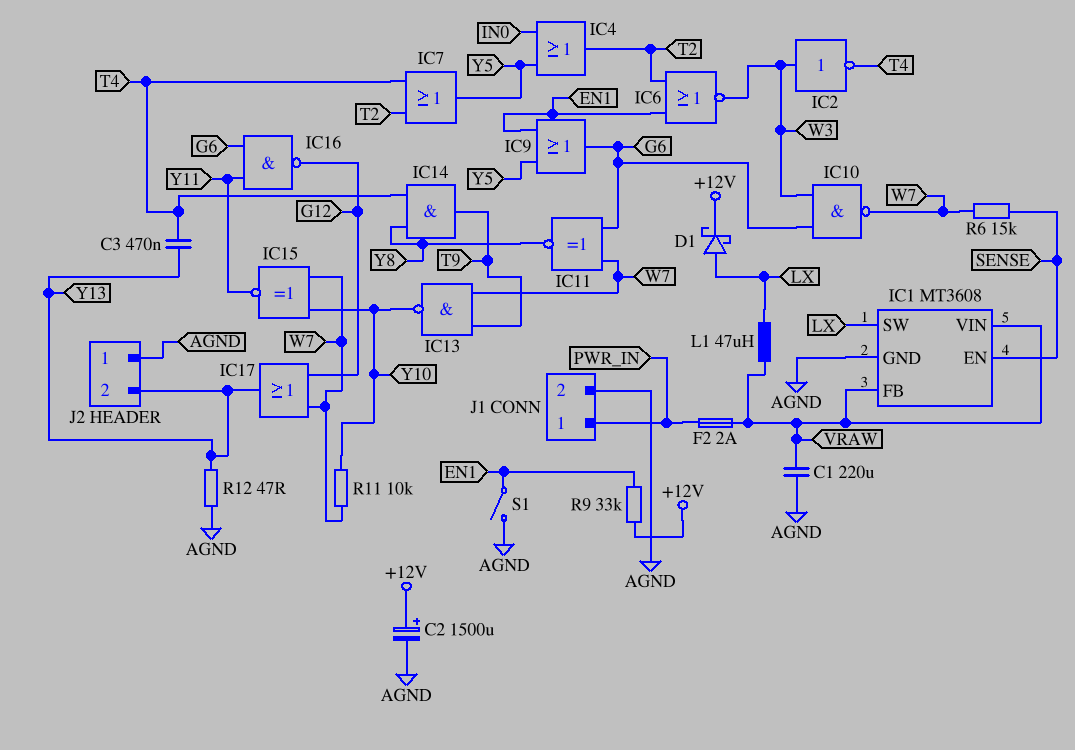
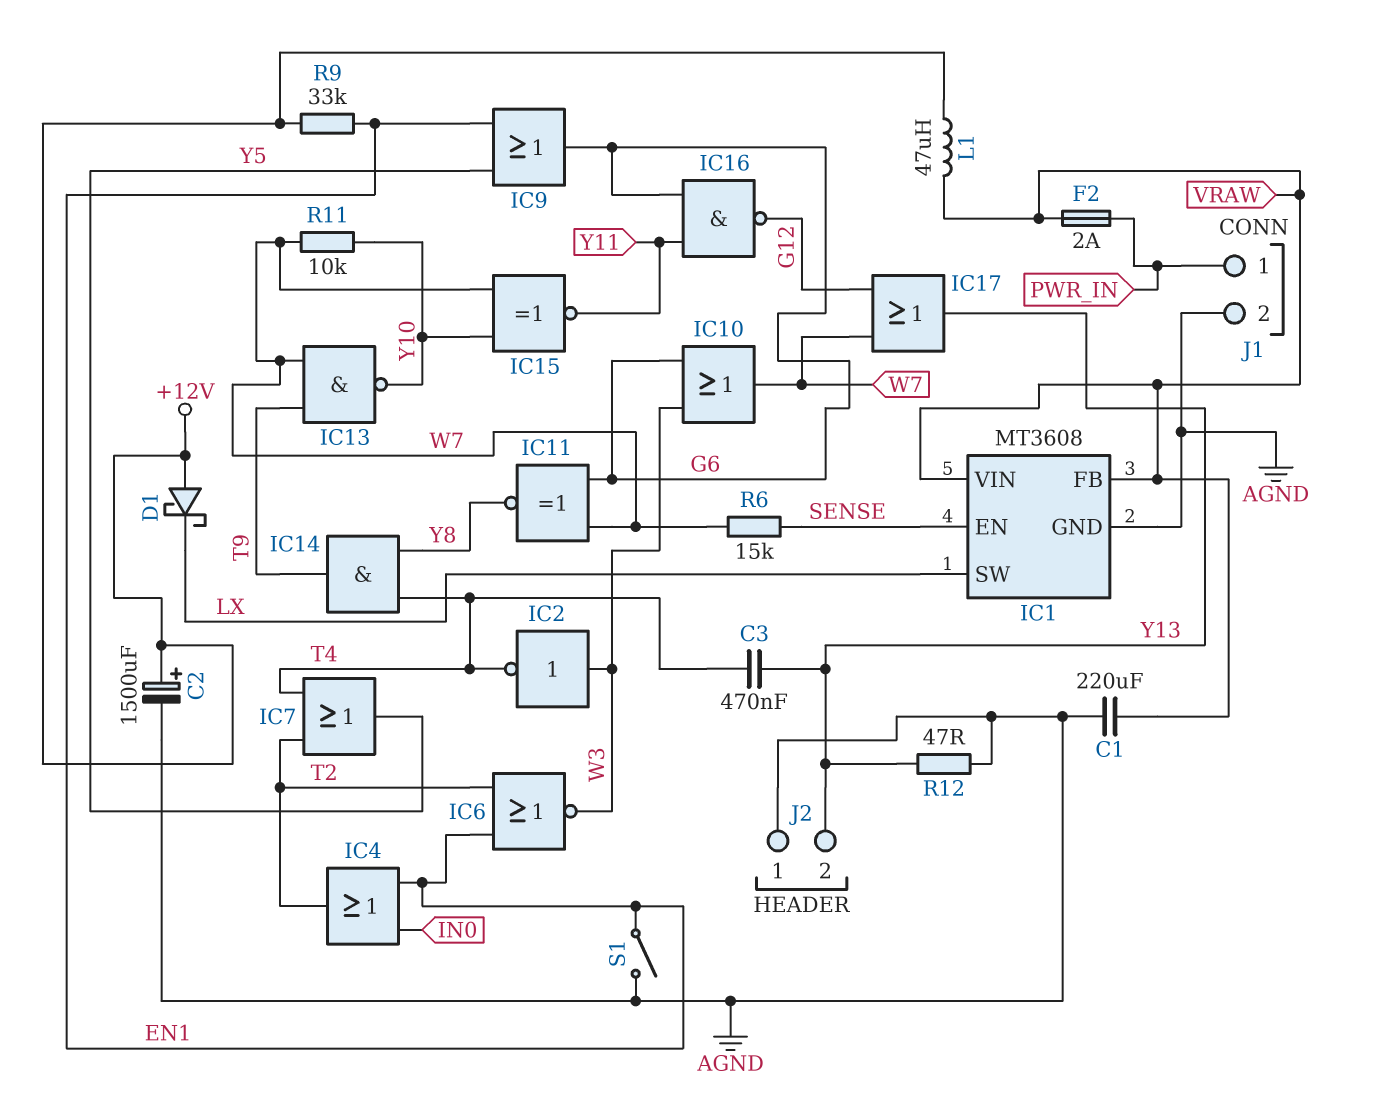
D1: schottky (A LX, K +12V) -> schottky (A +12V, K LX)
IC4: OR (in IN0, in Y5, out T2) -> OR (in EN1, in IN0, out T2)
IC10: NAND (in G6, in W3, out W7) -> OR (in G6, in W3, out W7)
L1: 47uH (LX, VRAW) -> 47uH (+12V, VRAW)

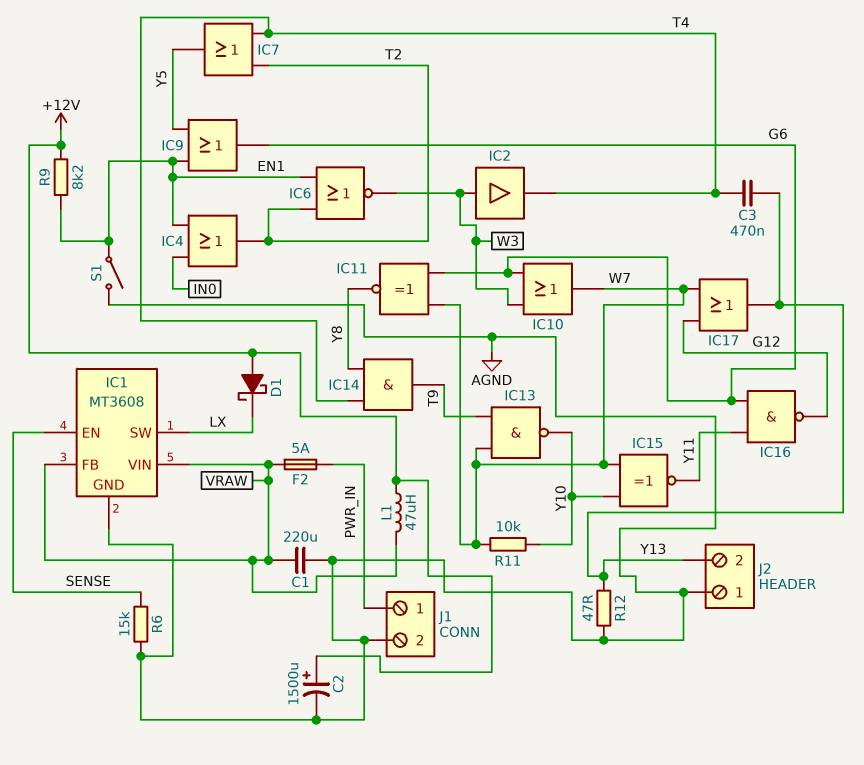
F2: 2A (PWR_IN, VRAW) -> 5A (PWR_IN, VRAW)
IC2: NOT (in W3, out T4) -> buffer (in W3, out T4)
R6: 15k (SENSE, W7) -> 15k (AGND, SENSE)
R9: 33k (+12V, EN1) -> 8.2k (+12V, EN1)

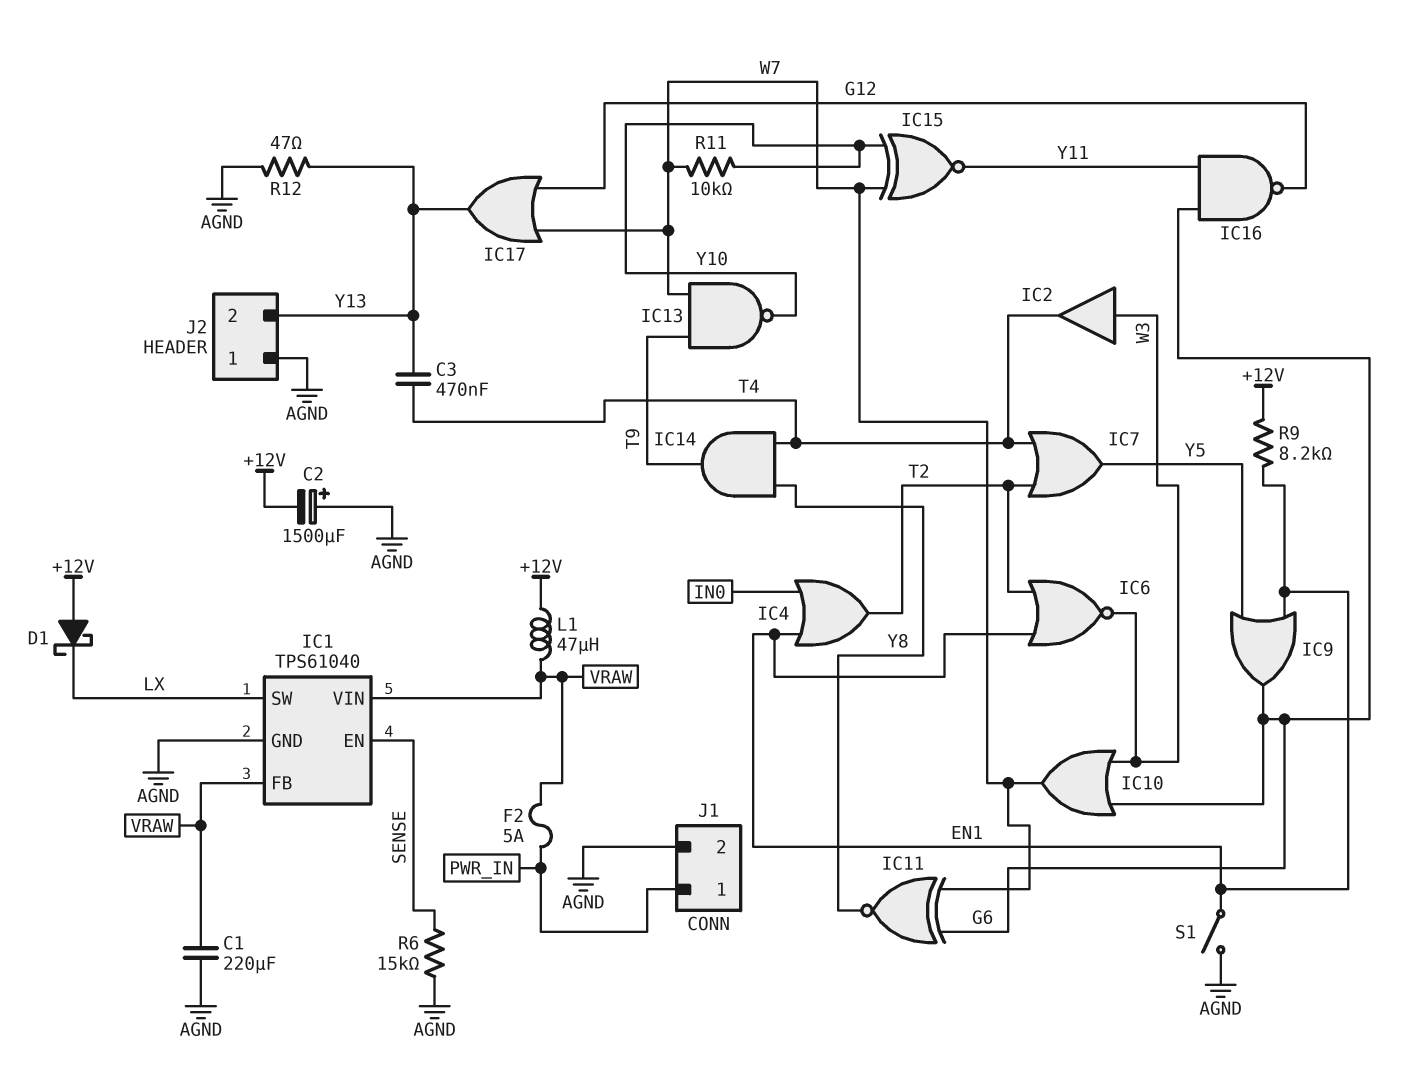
C2: 1500uF (plus +12V, minus AGND) -> 1500uF (plus AGND, minus +12V)
IC1: MT3608 -> TPS61040

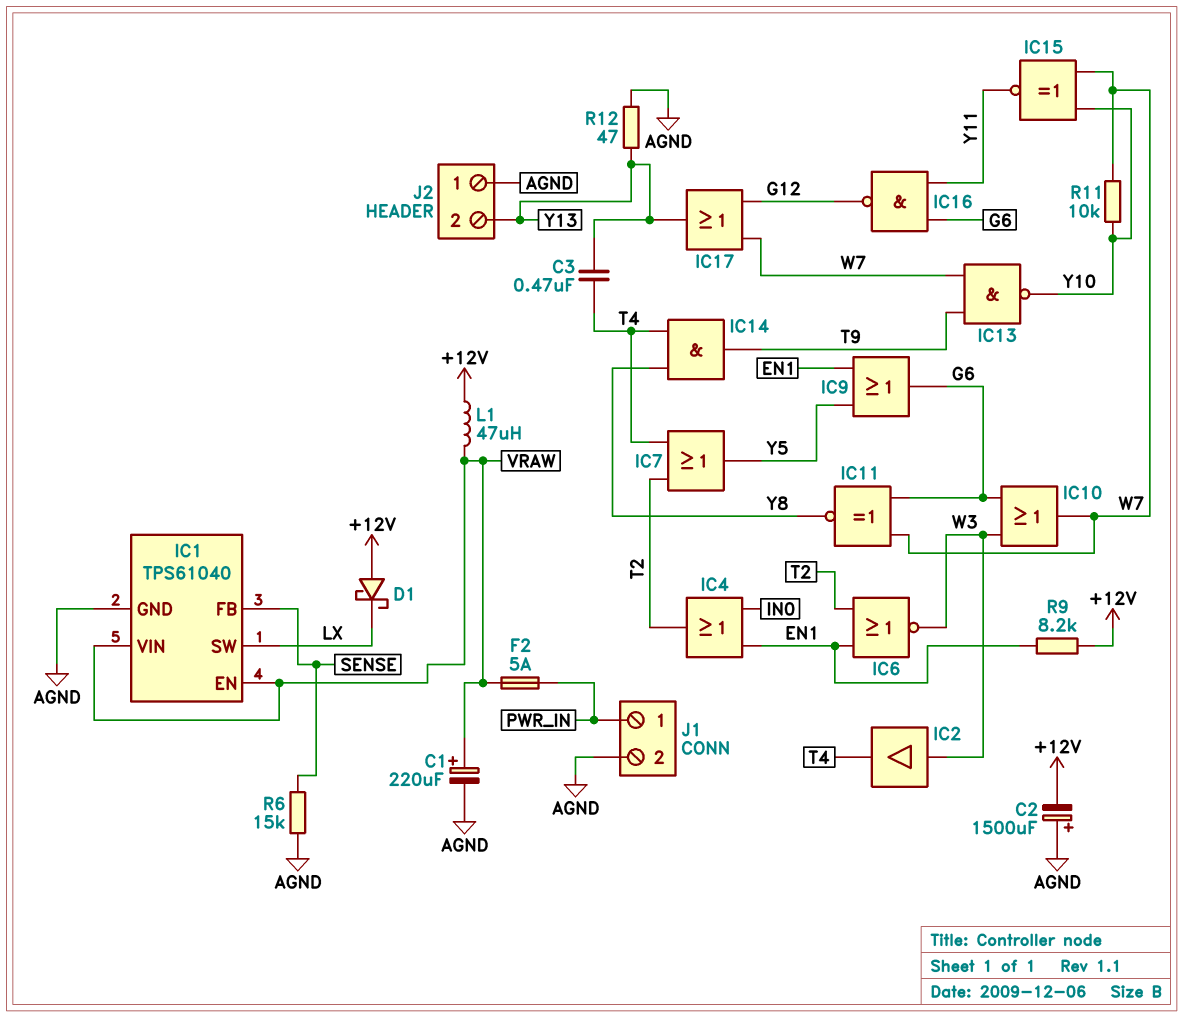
C1: 220uF (AGND, VRAW) -> 220uF (plus VRAW, minus AGND)
IC1 pin EN: SENSE -> VRAW
IC1 pin FB: VRAW -> SENSE
S1: switch (AGND, EN1) -> none

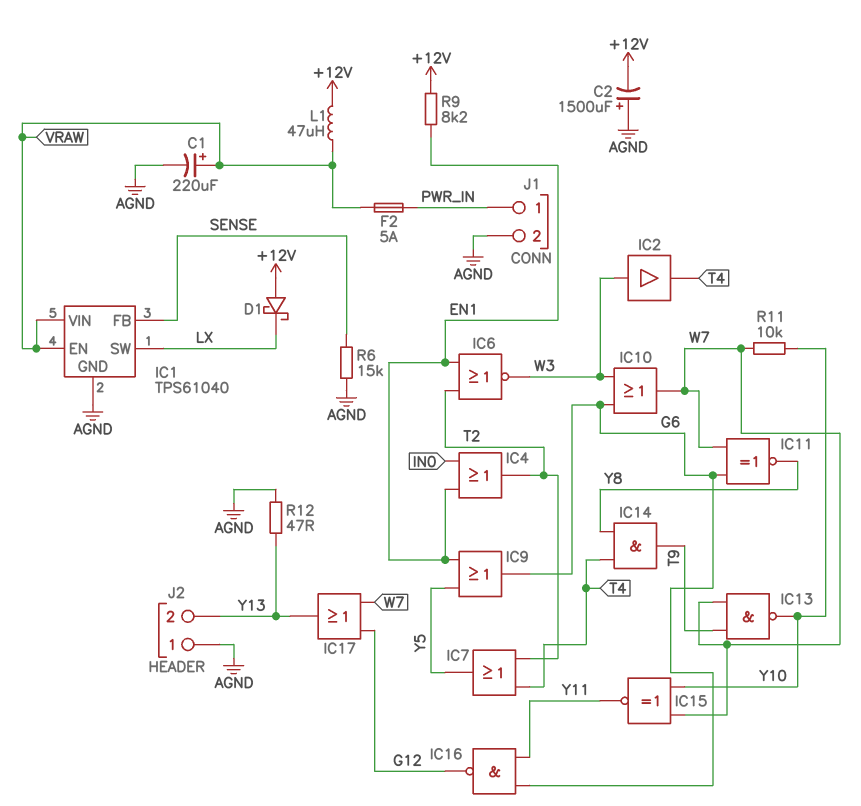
C3: 470nF (T4, Y13) -> none

